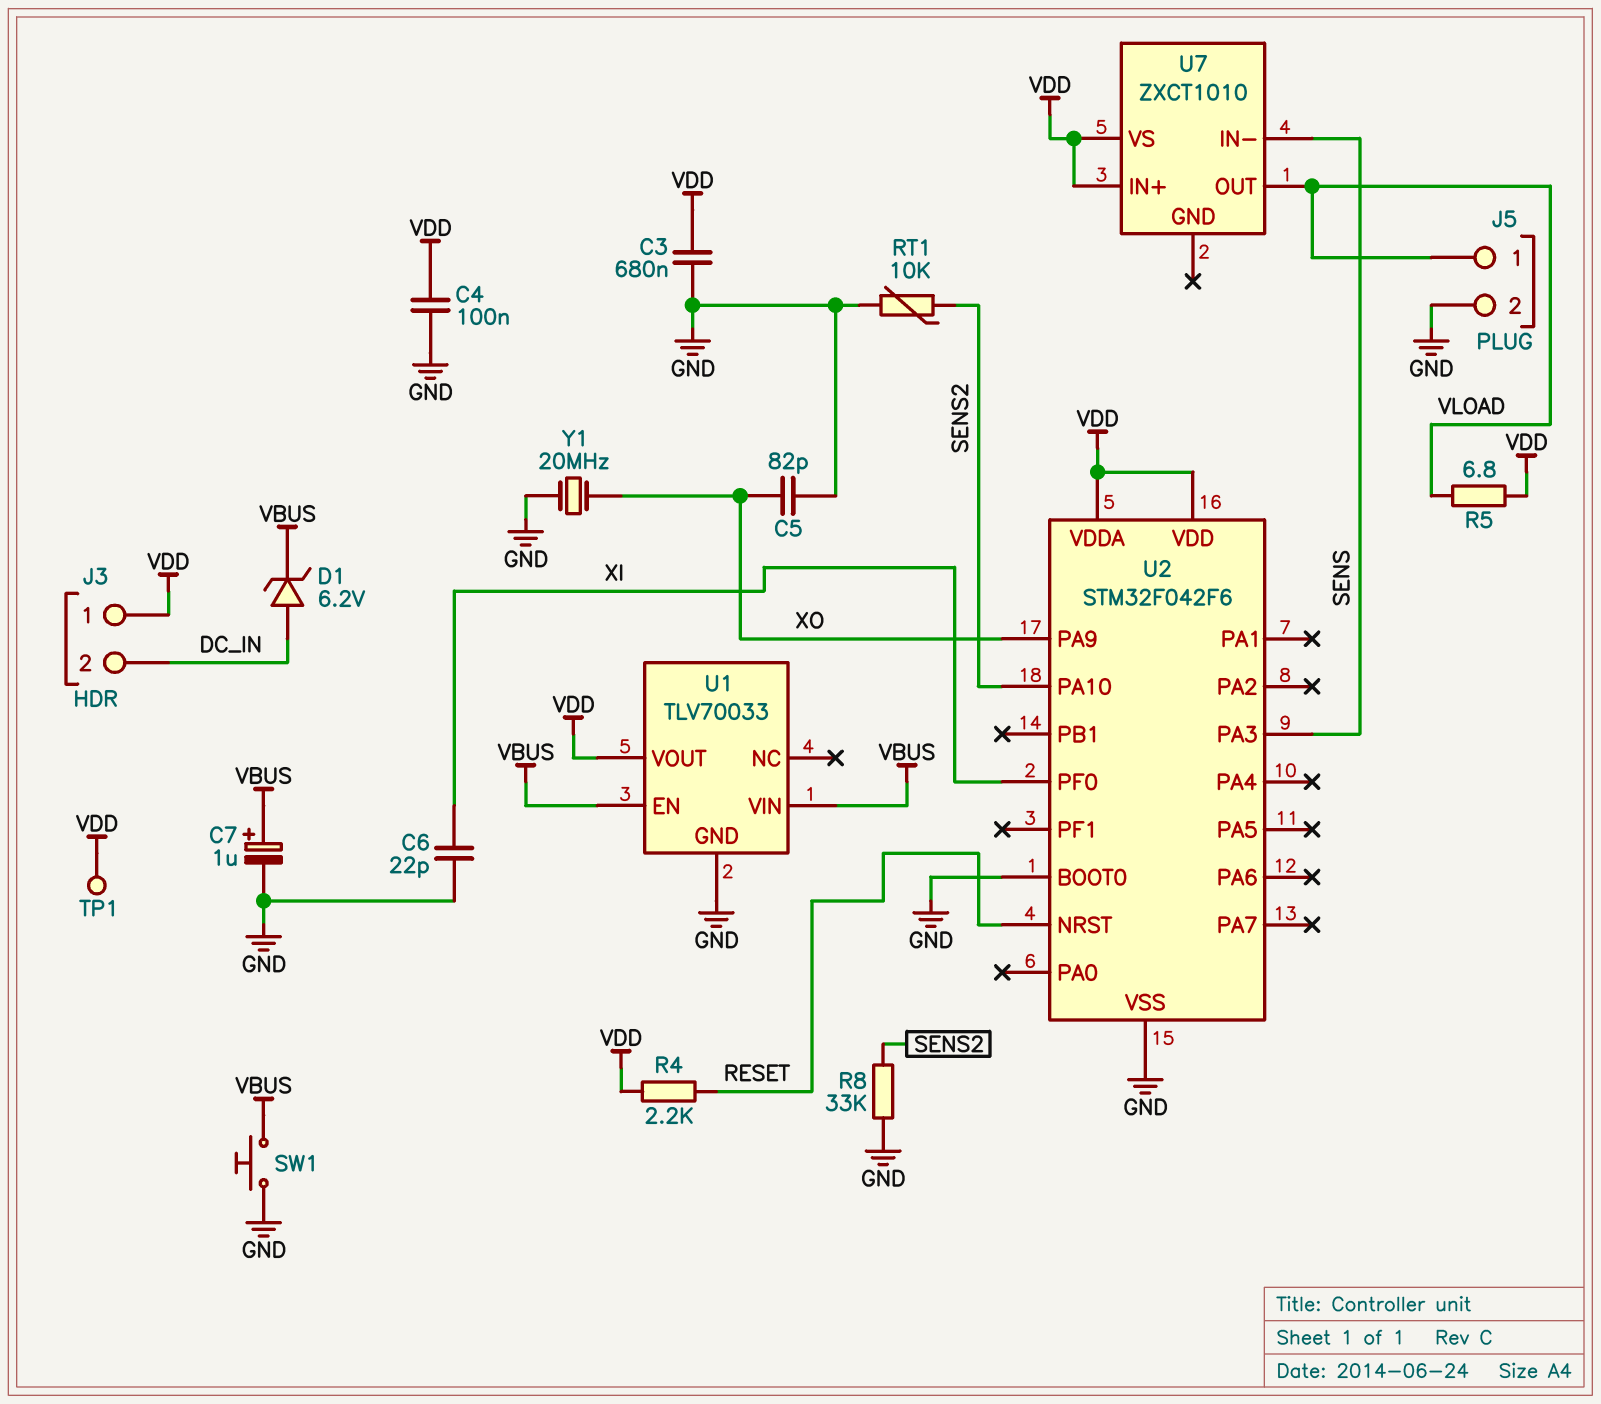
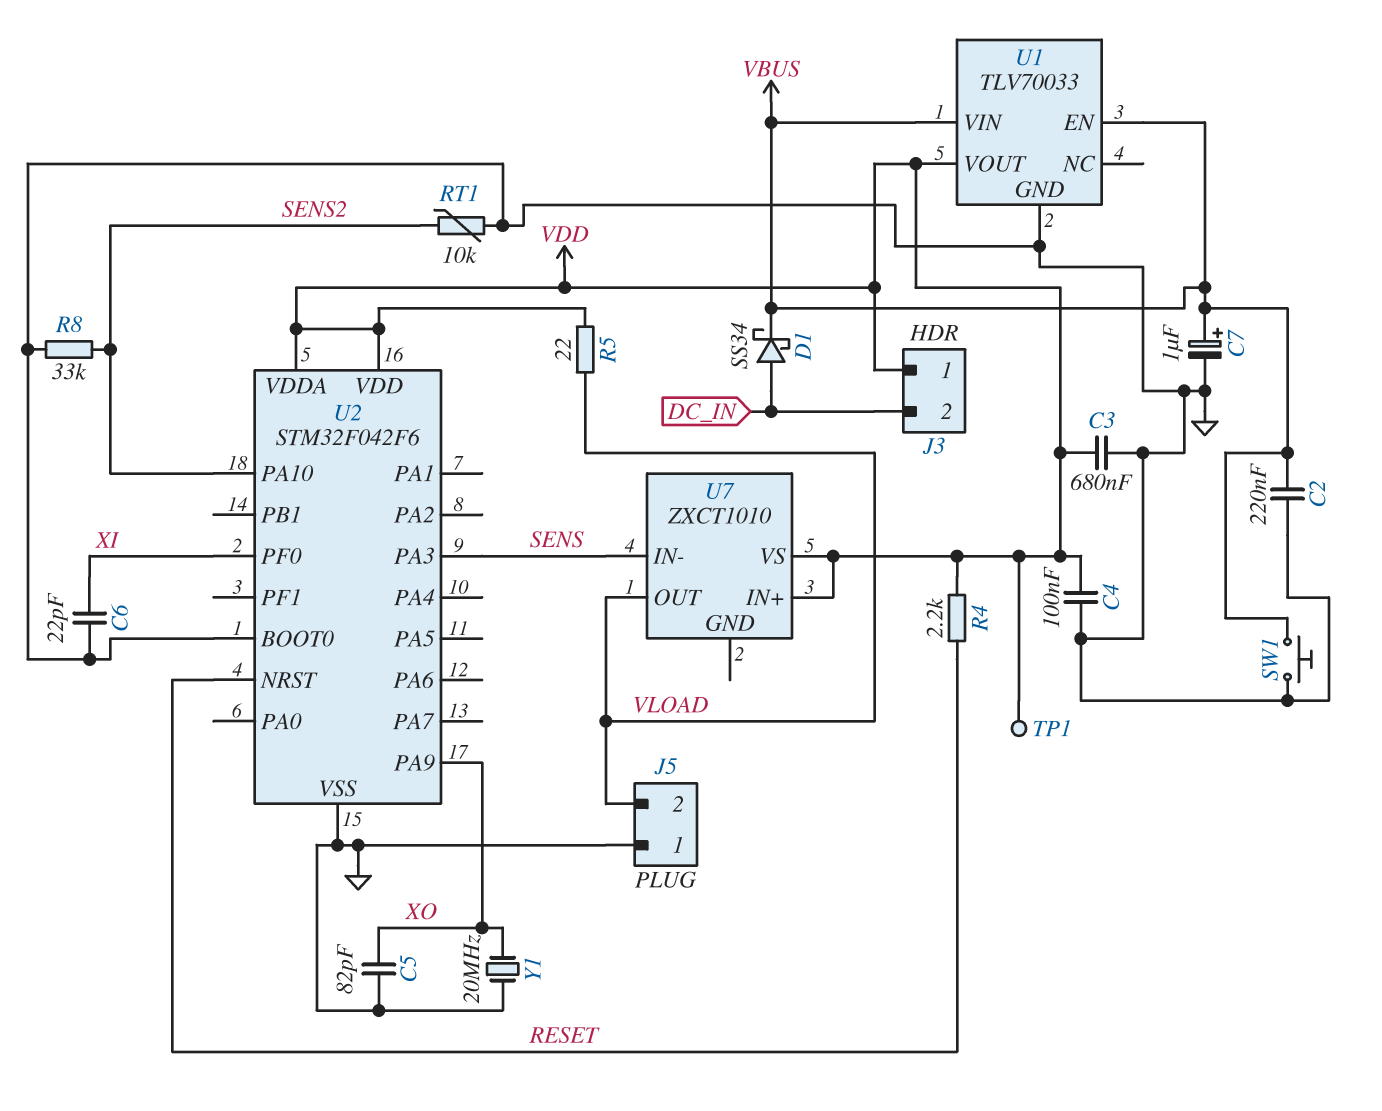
C2: none -> 220nF (GND, VBUS)
D1: zener 6.2V (A DC_IN, K VBUS) -> schottky SS34 (A DC_IN, K VBUS)
J5 pin 1: VLOAD -> GND
J5 pin 2: GND -> VLOAD
R5: 6.8 (VDD, VLOAD) -> 22 (VDD, VLOAD)

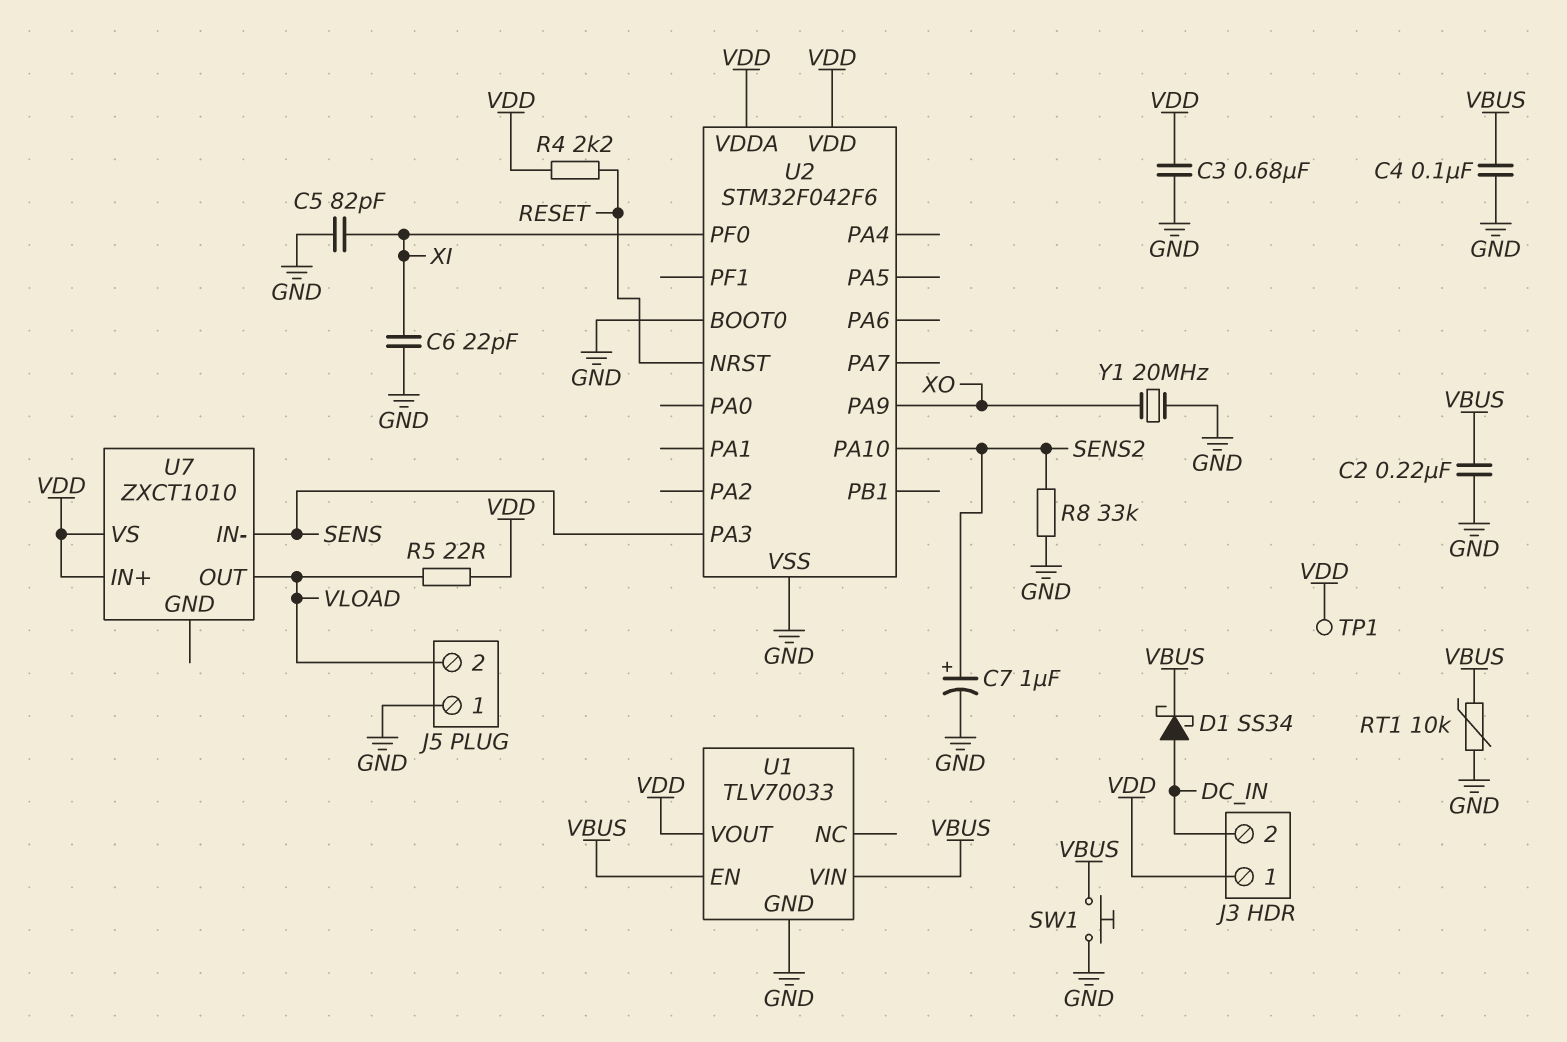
C4: 100nF (GND, VDD) -> 100nF (GND, VBUS)
C5: 82pF (GND, XO) -> 82pF (GND, XI)
C7: 1uF (plus VBUS, minus GND) -> 1uF (plus SENS2, minus GND)
RT1: 10k (GND, SENS2) -> 10k (GND, VBUS)

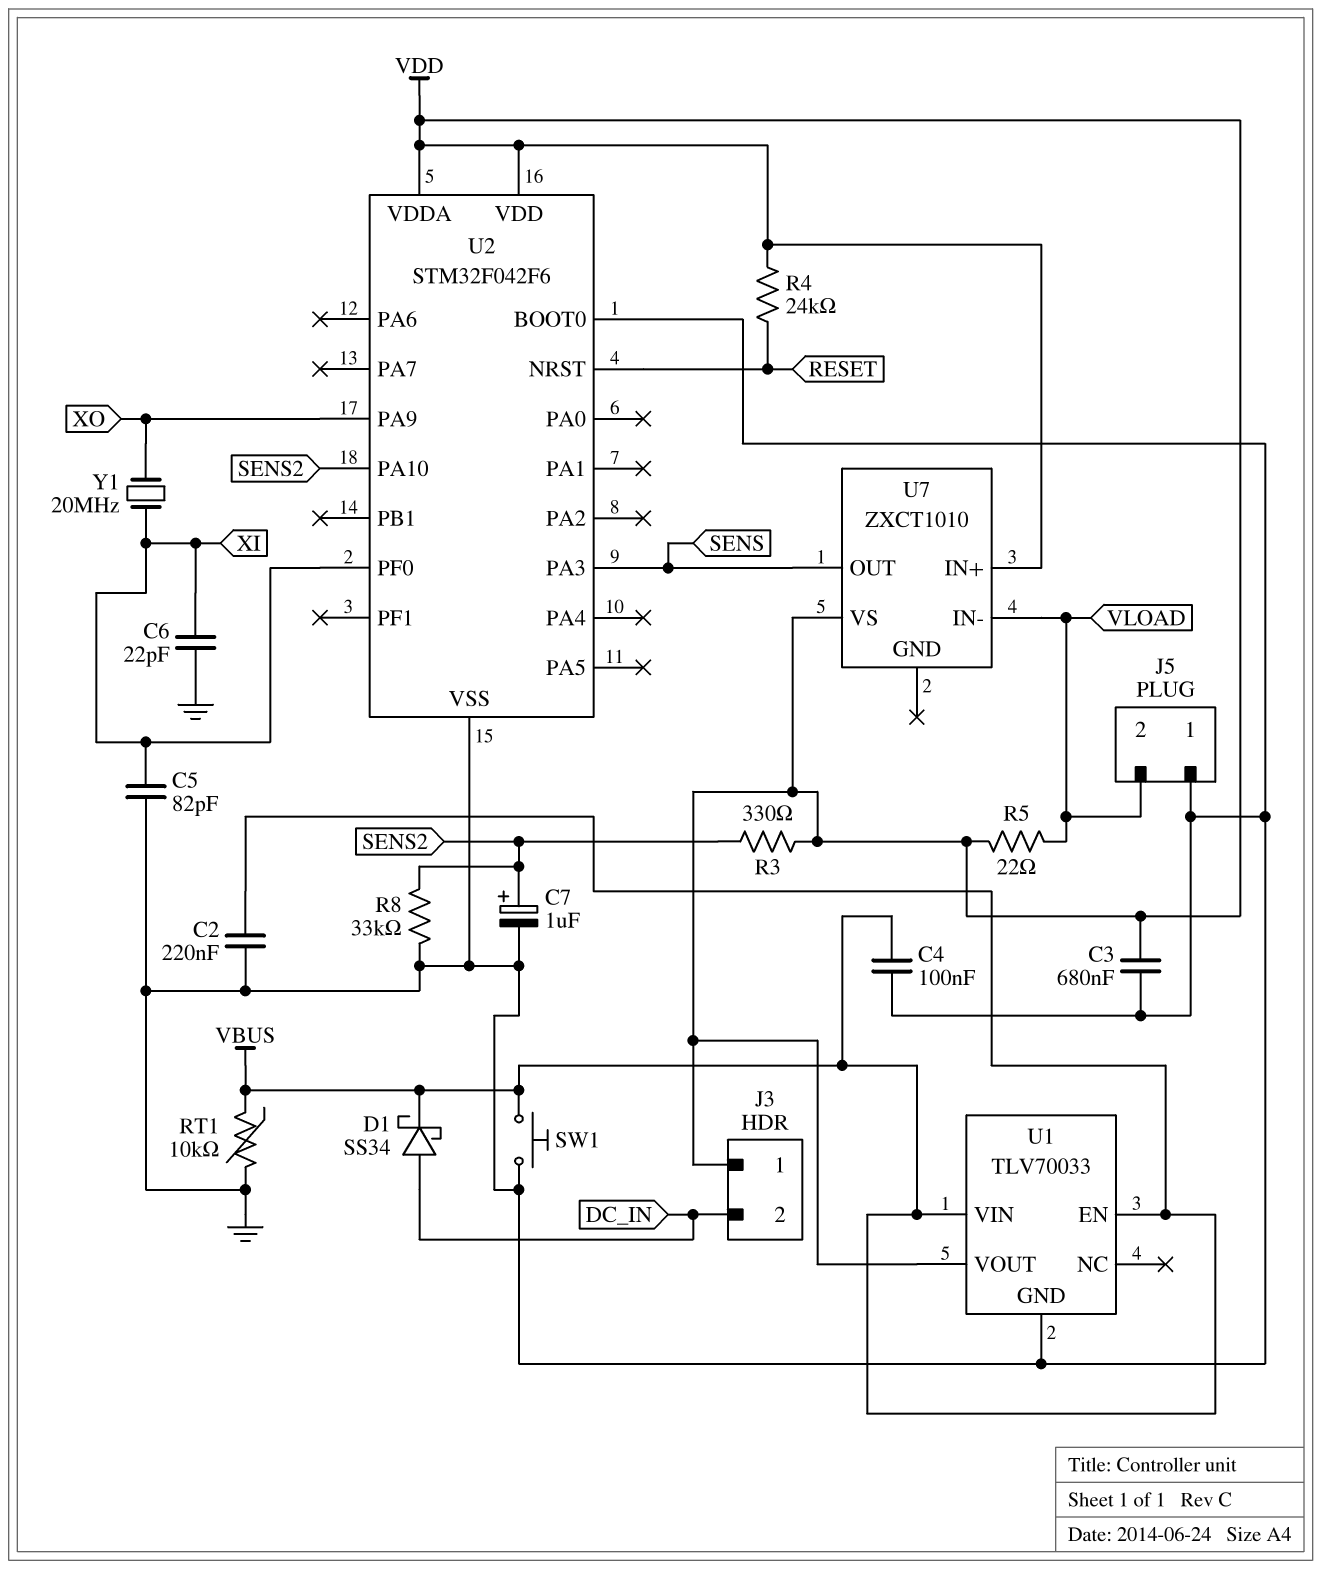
R3: none -> 330 (SENS2, VDD)
R4: 2.2k (RESET, VDD) -> 24k (RESET, VDD)
TP1: test point (VDD) -> none
U7 pin IN-: SENS -> VLOAD
U7 pin OUT: VLOAD -> SENS
Y1: 20MHz (GND, XO) -> 20MHz (XI, XO)

